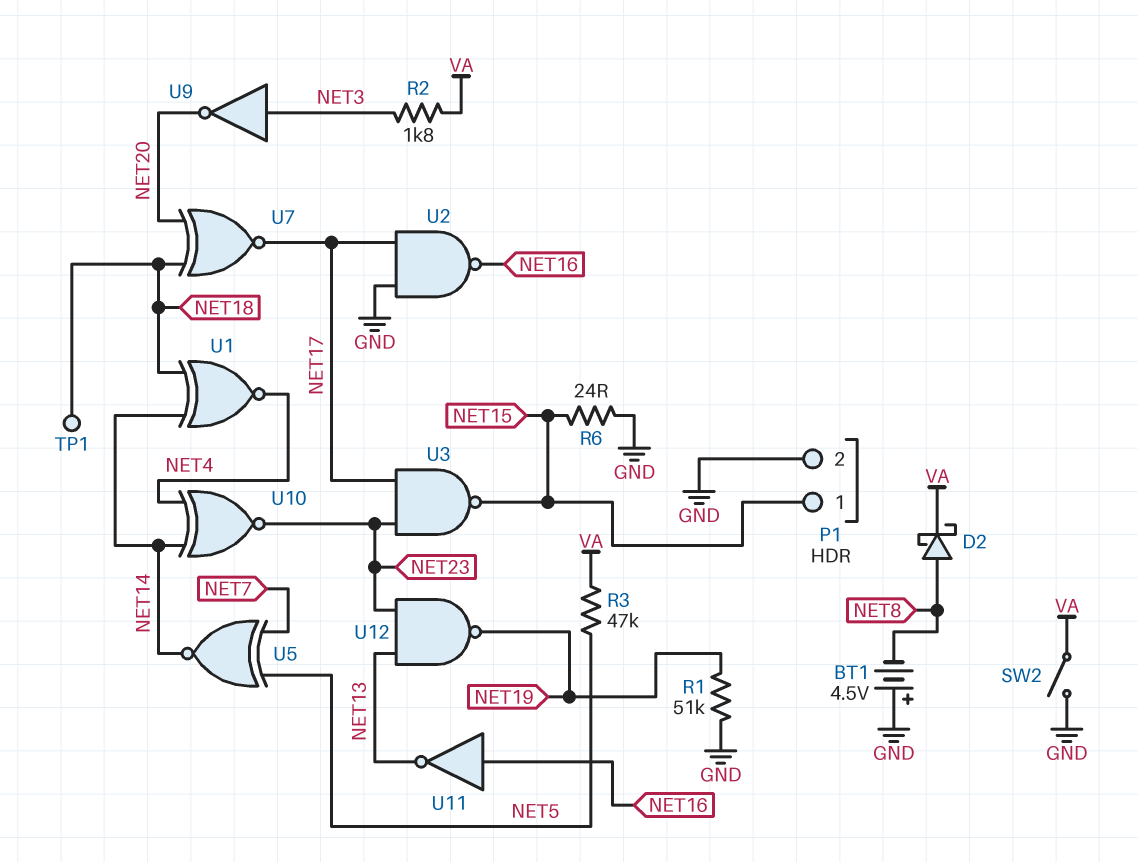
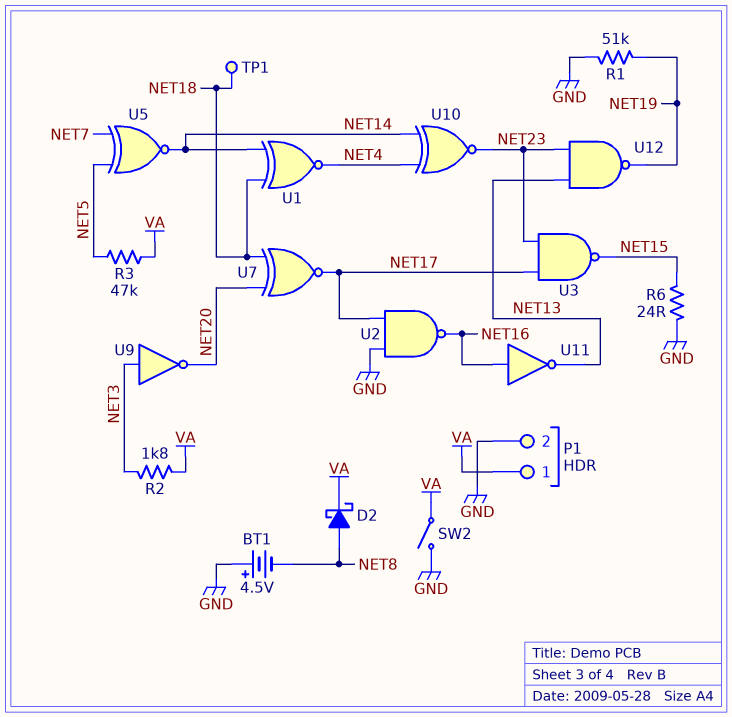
P1 pin 1: NET15 -> VA

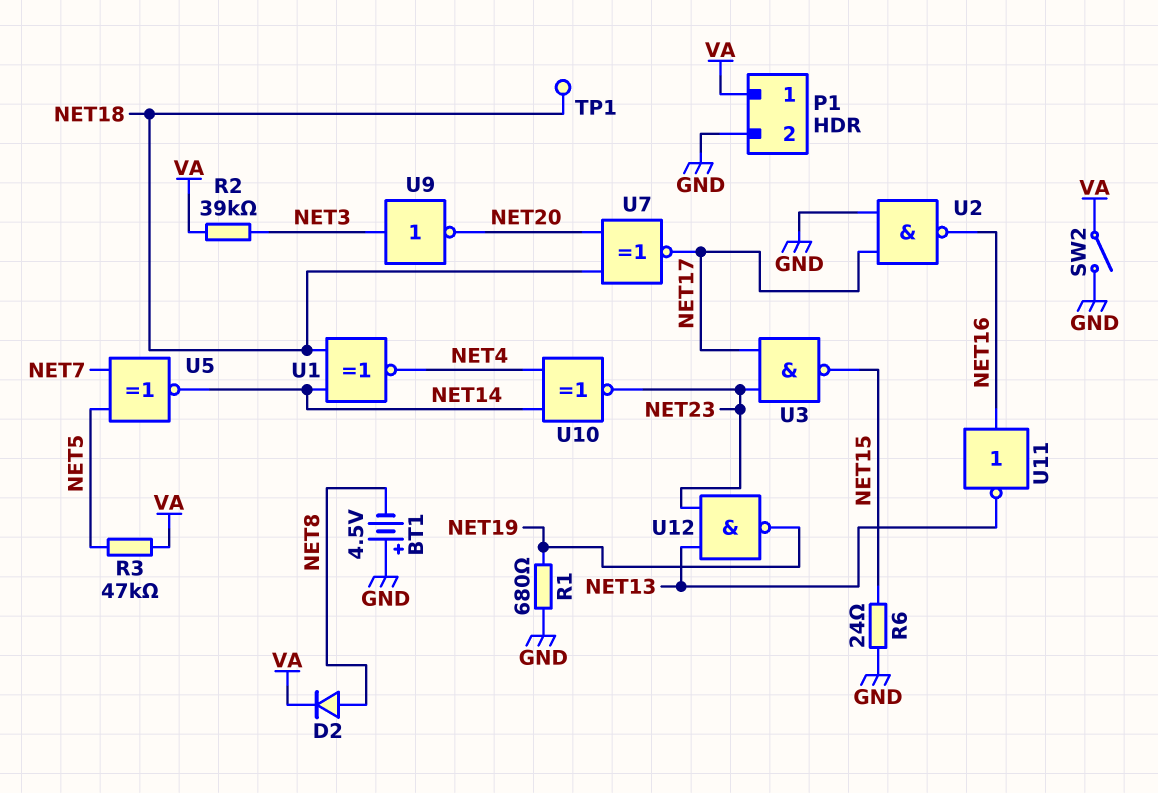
D2: schottky (A NET8, K VA) -> diode (A NET8, K VA)
R1: 51k (GND, NET19) -> 680 (GND, NET19)
R2: 1.8k (NET3, VA) -> 39k (NET3, VA)

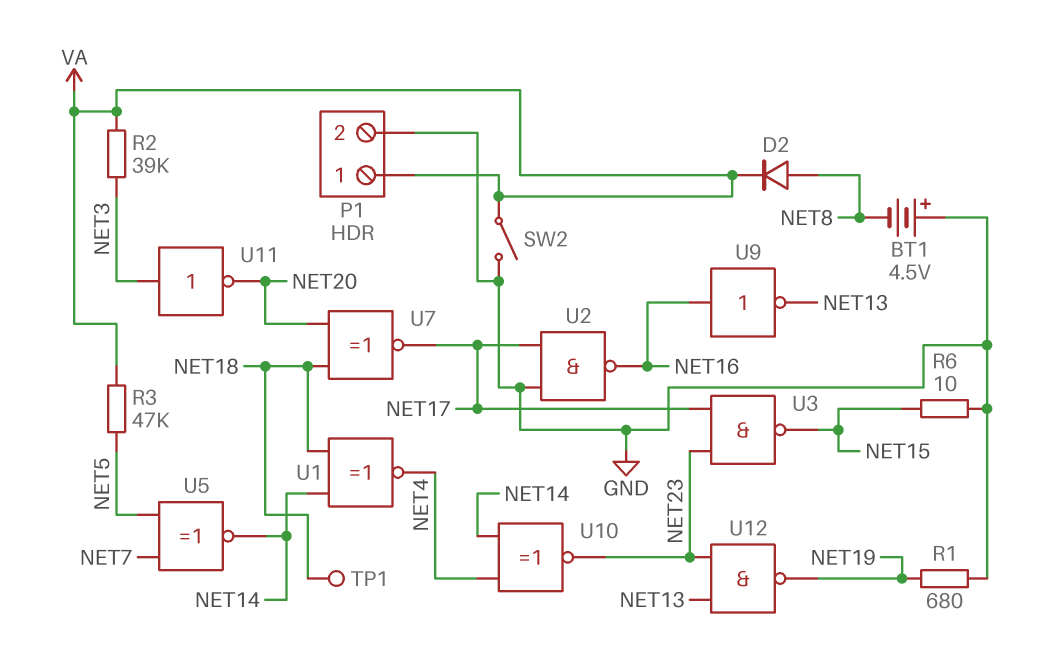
R6: 24 (GND, NET15) -> 10 (GND, NET15)
U9: NOT (in NET3, out NET20) -> NOT (in NET16, out NET13)
U11: NOT (in NET16, out NET13) -> NOT (in NET3, out NET20)

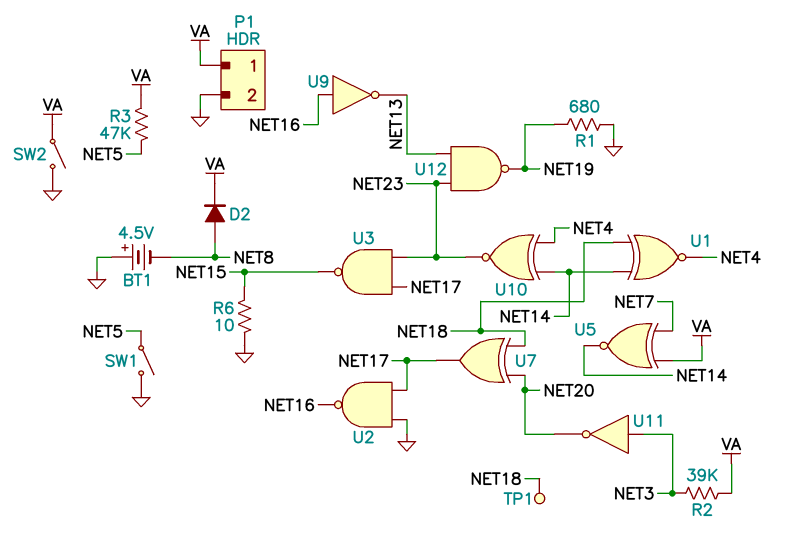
SW1: none -> switch (GND, NET5)
U5: XNOR (in NET5, in NET7, out NET14) -> XNOR (in NET7, in VA, out NET14)
U7: XNOR (in NET18, in NET20, out NET17) -> XOR (in NET18, in NET20, out NET17)

